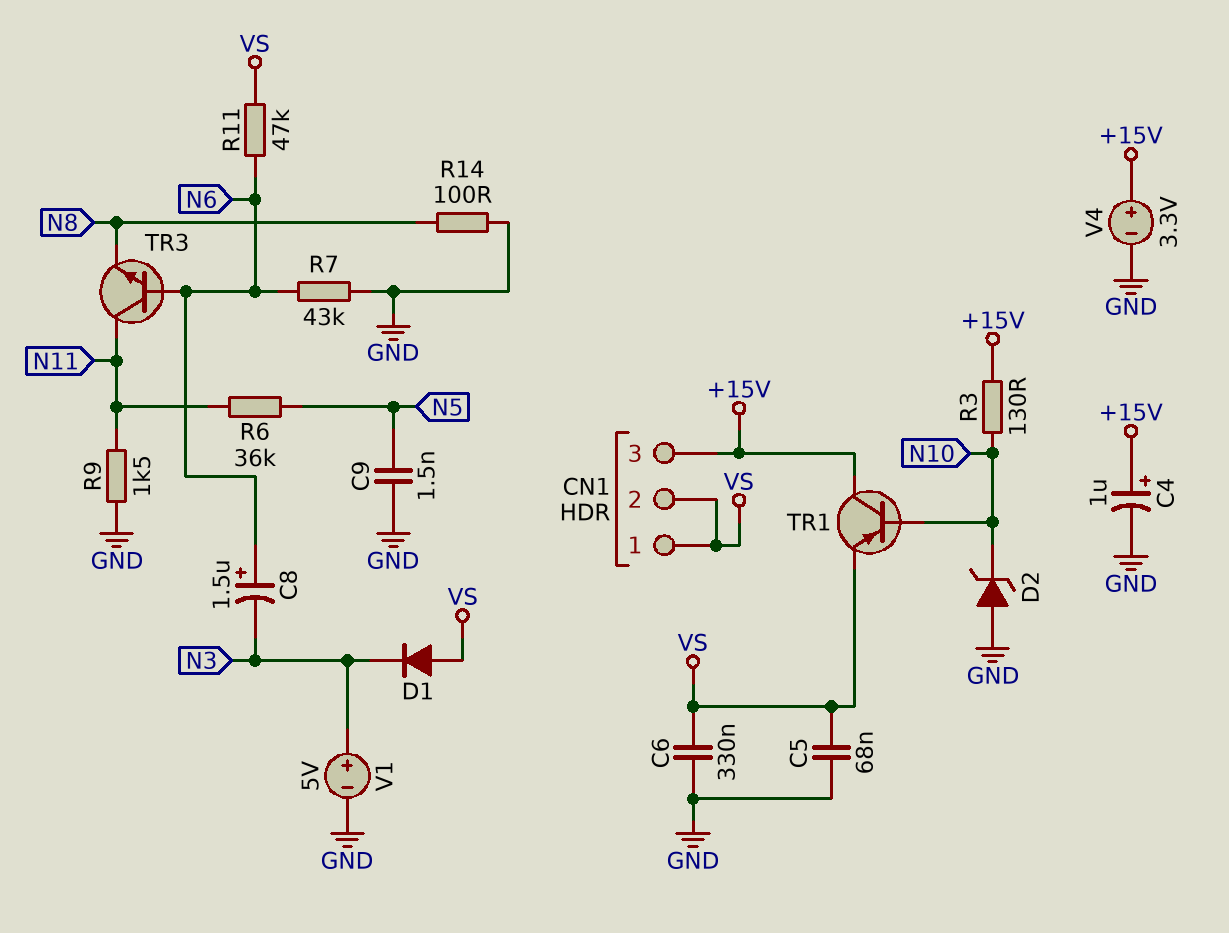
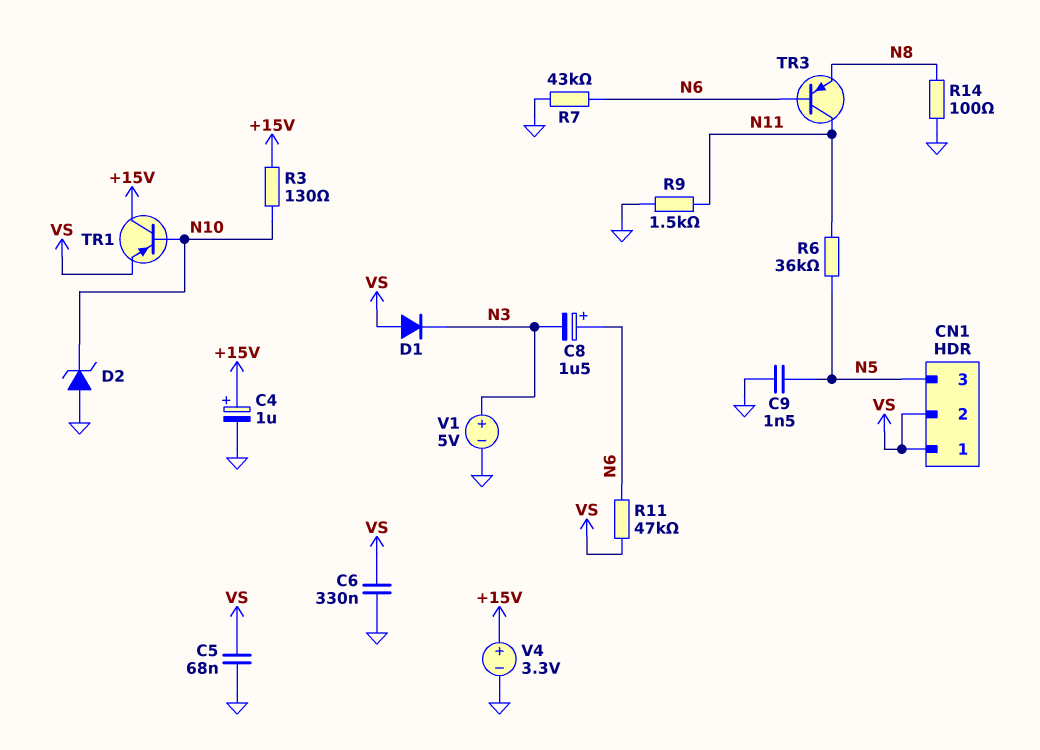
CN1 pin 3: +15V -> N5
TR3: NPN (B N6, C N11, E N8) -> PNP (B N6, C N11, E N8)

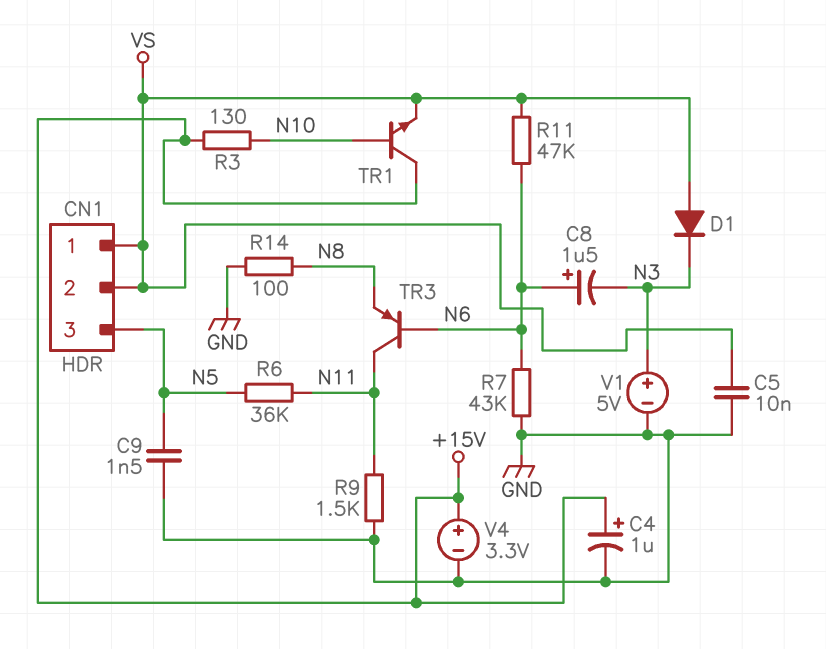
C5: 68nF (GND, VS) -> 10nF (GND, VS)
C6: 330nF (GND, VS) -> none
D2: zener (A GND, K N10) -> none
TR1: PNP (B N10, C +15V, E VS) -> NPN (B N10, C +15V, E VS)

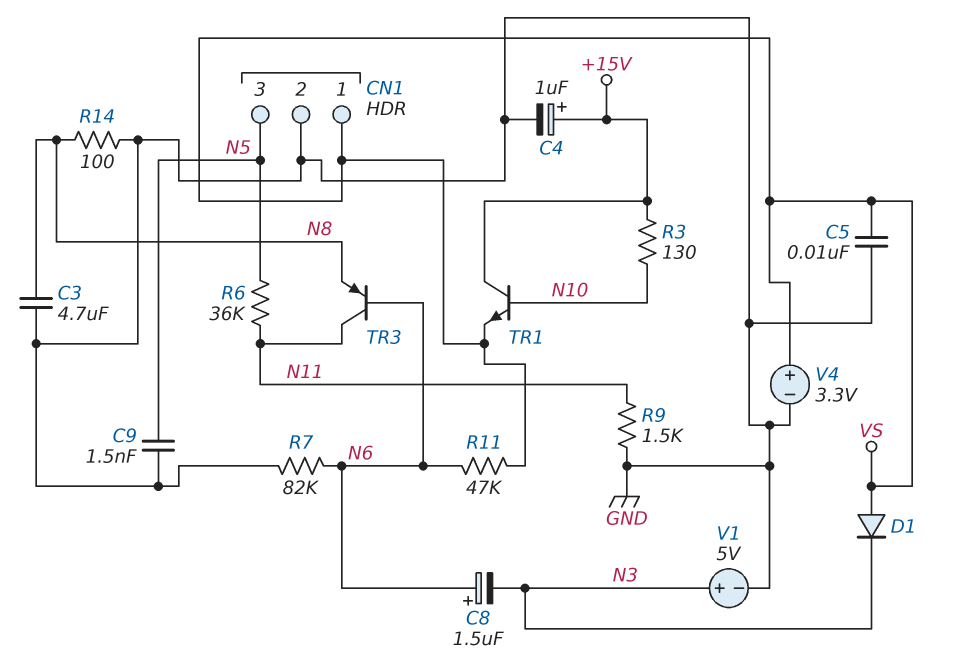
C3: none -> 4.7uF (GND, N8)
CN1 pin 2: VS -> GND
R7: 43k (GND, N6) -> 82k (GND, N6)
V4: 3.3V (plus +15V, minus GND) -> 3.3V (plus VS, minus GND)

